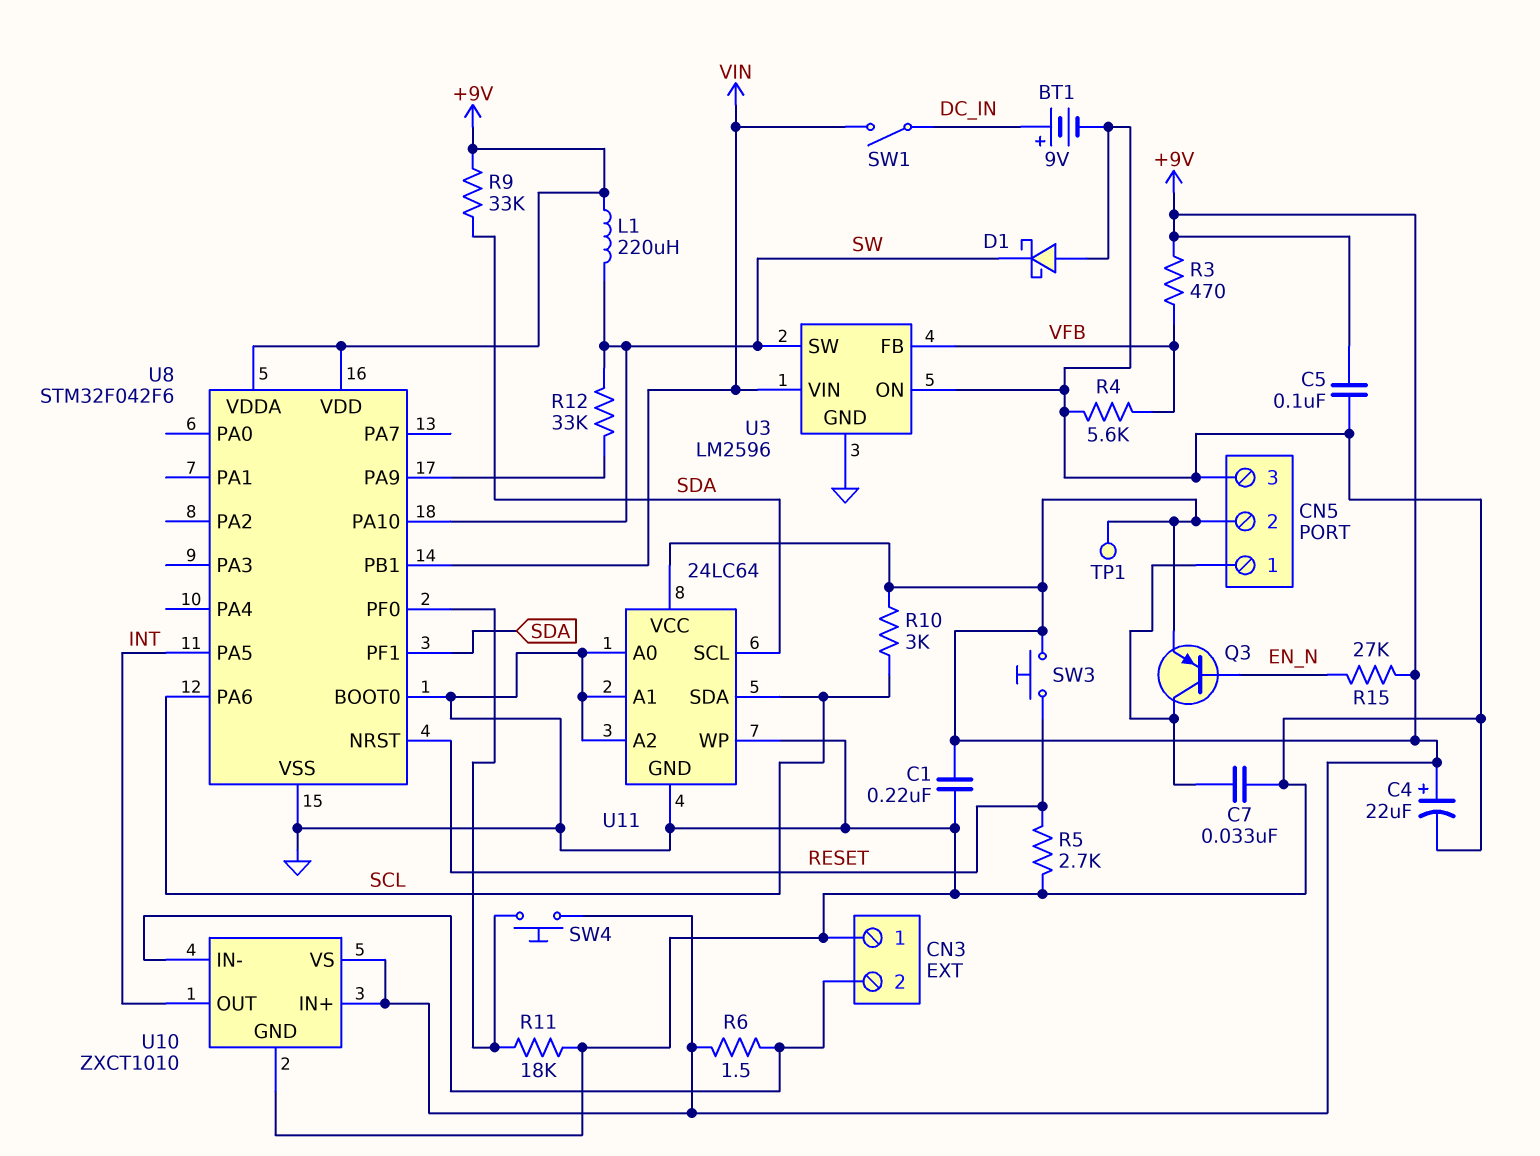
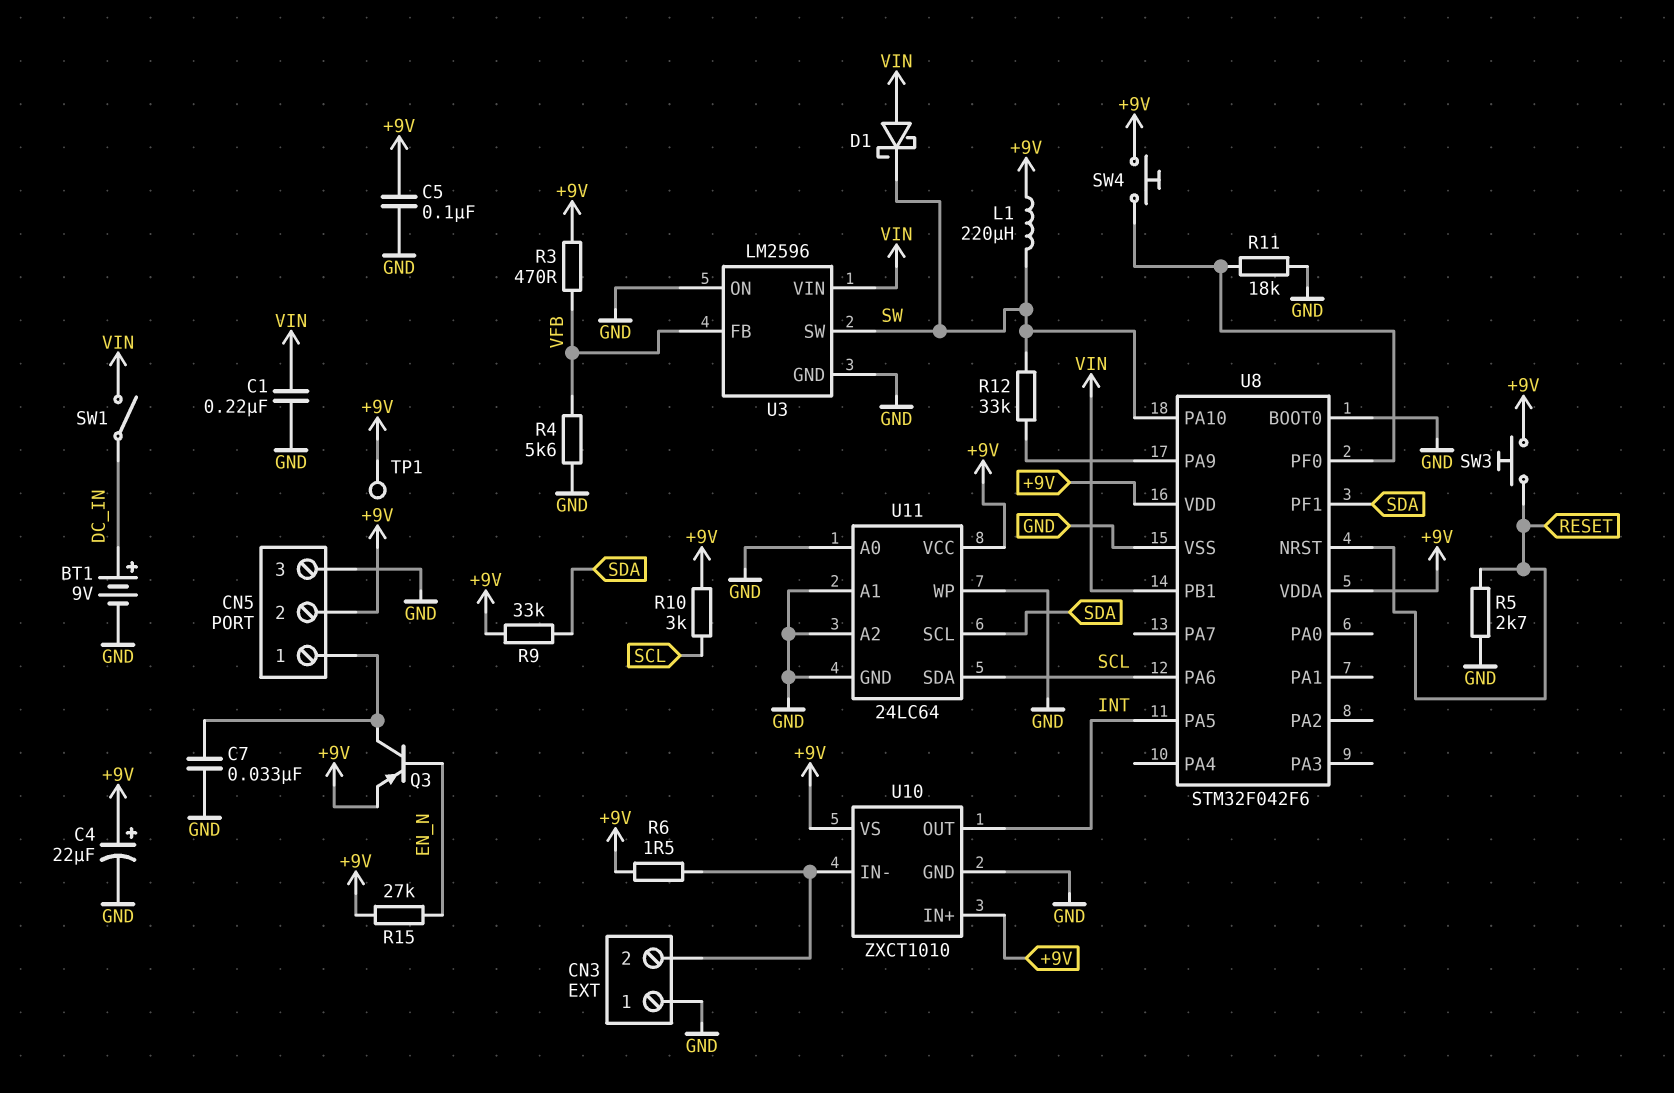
C1: 220nF (+9V, GND) -> 220nF (GND, VIN)
D1: schottky (A GND, K SW) -> schottky (A VIN, K SW)

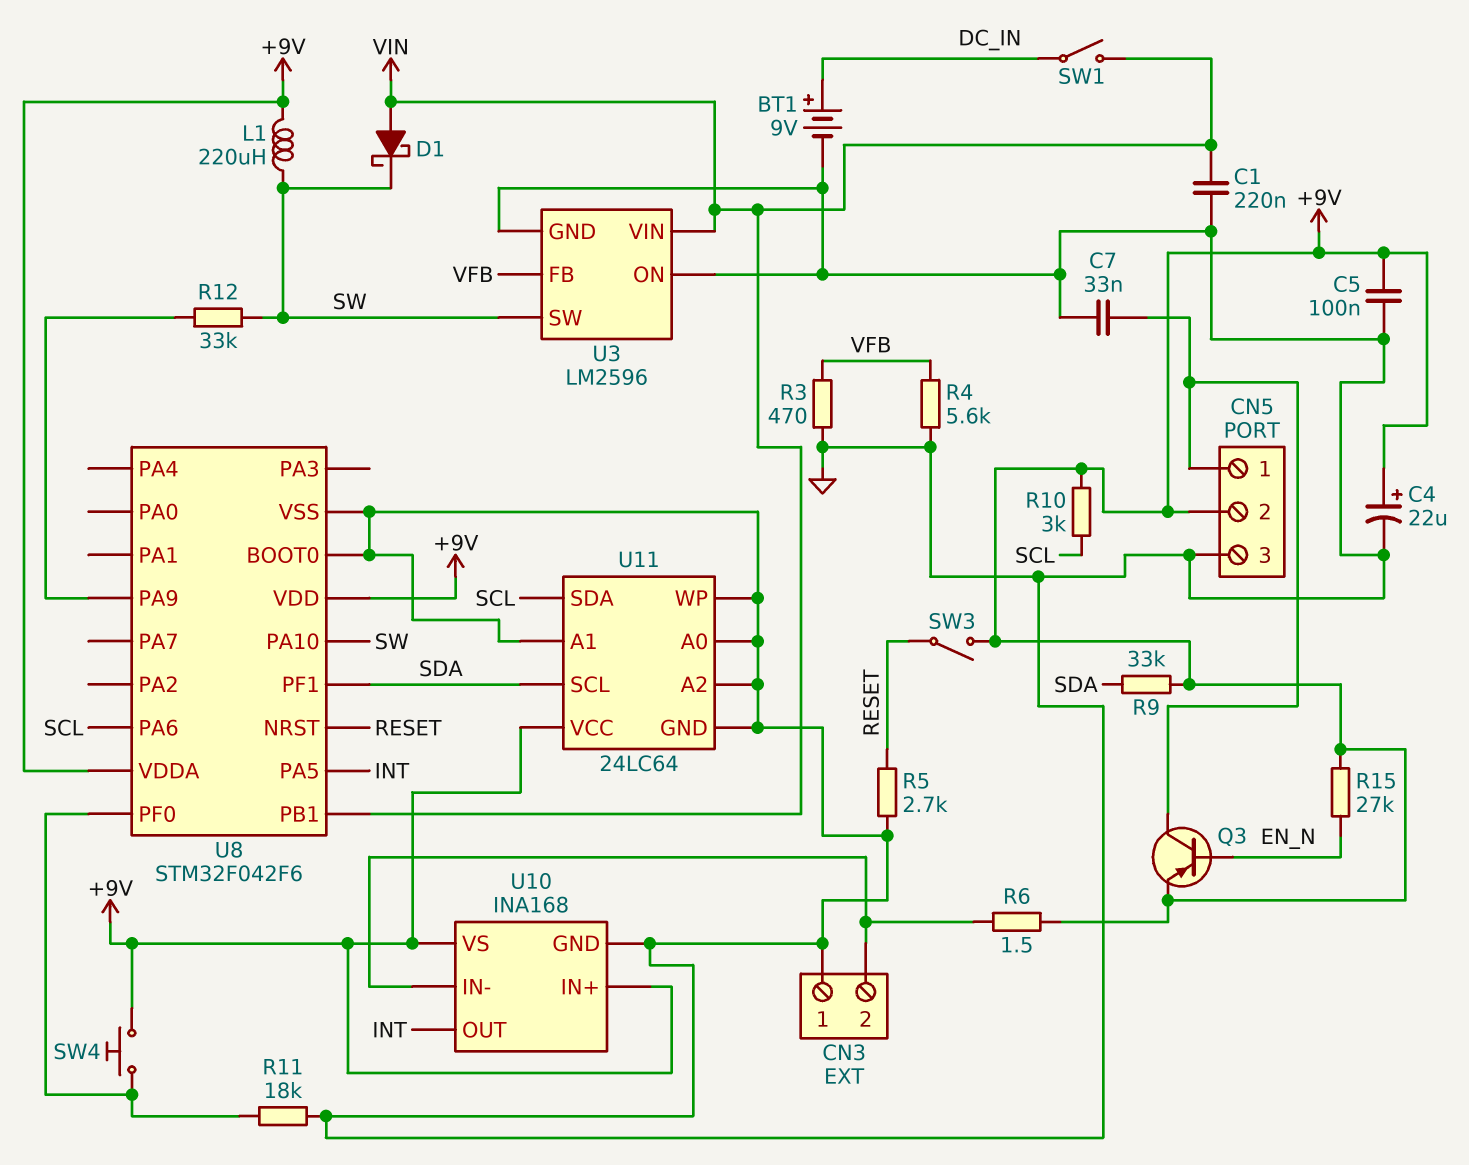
R3: 470 (+9V, VFB) -> 470 (GND, VFB)
SW3: button (+9V, RESET) -> switch (+9V, RESET)
TP1: test point (+9V) -> none
U10: ZXCT1010 -> INA168

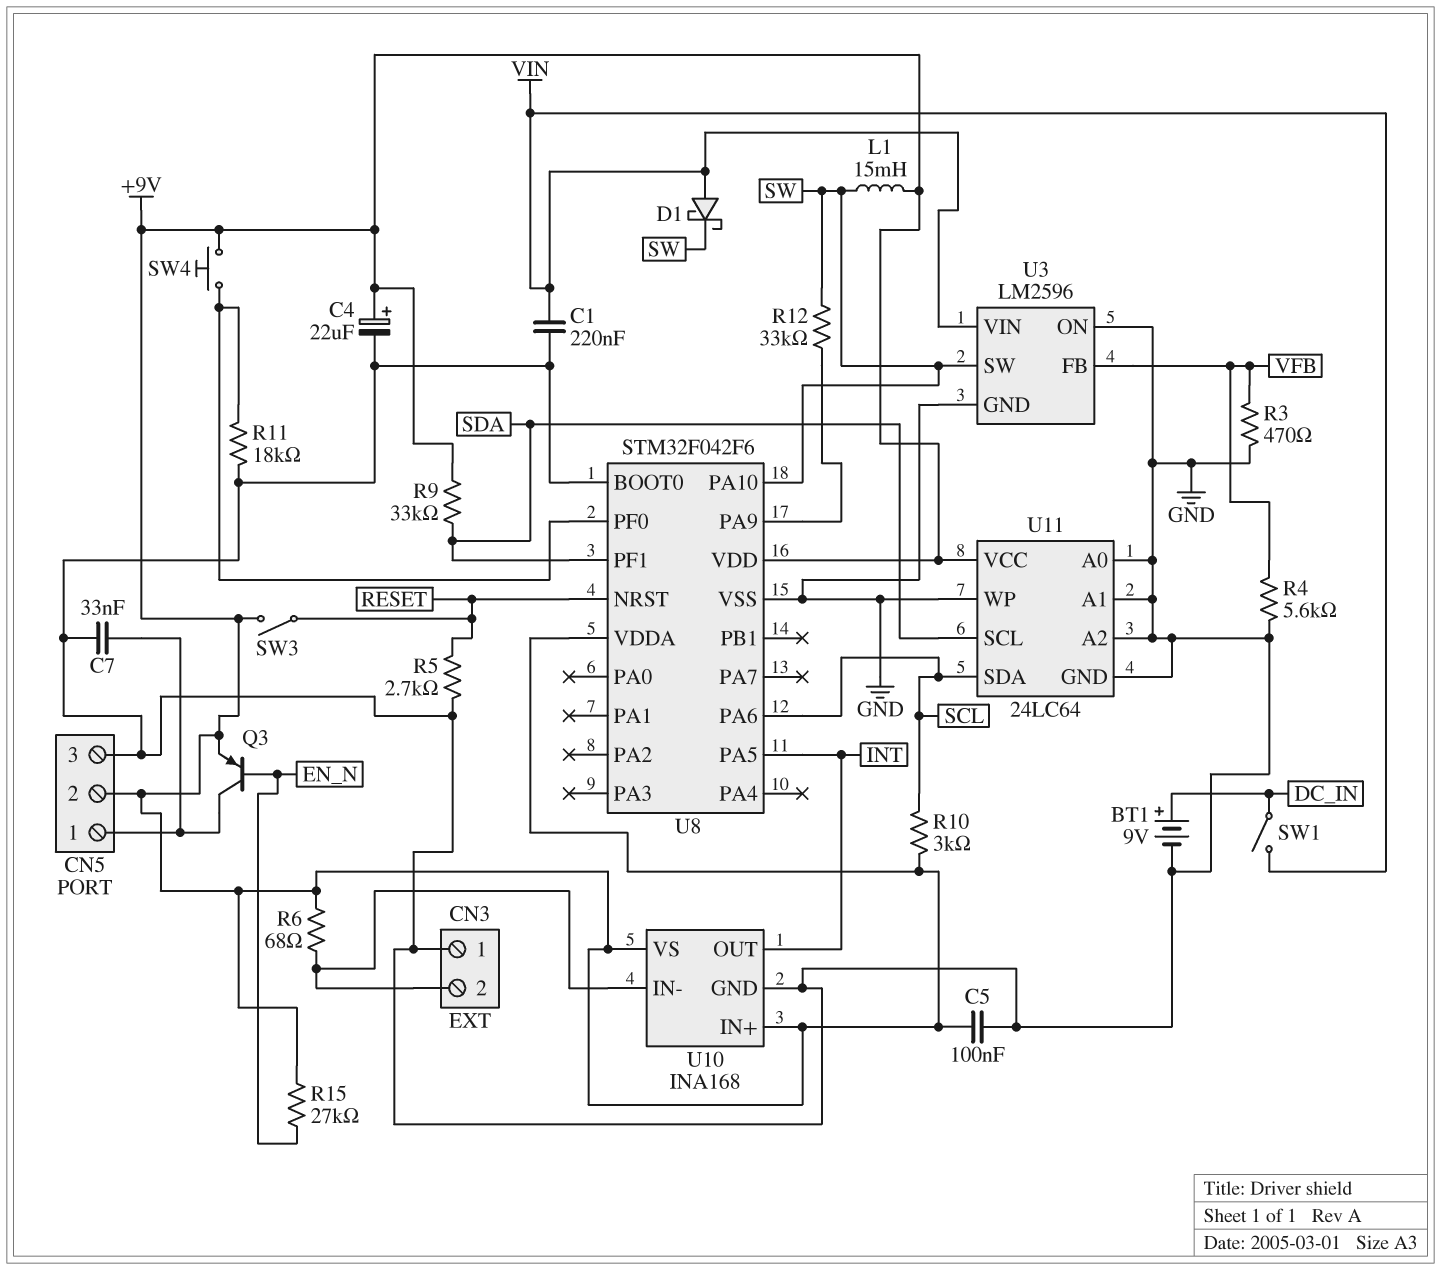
L1: 220uH (+9V, SW) -> 15mH (+9V, SW)
R6: 1.5 (+9V, CN3/2) -> 68 (+9V, CN3/2)
U8 pin PB1: VIN -> none

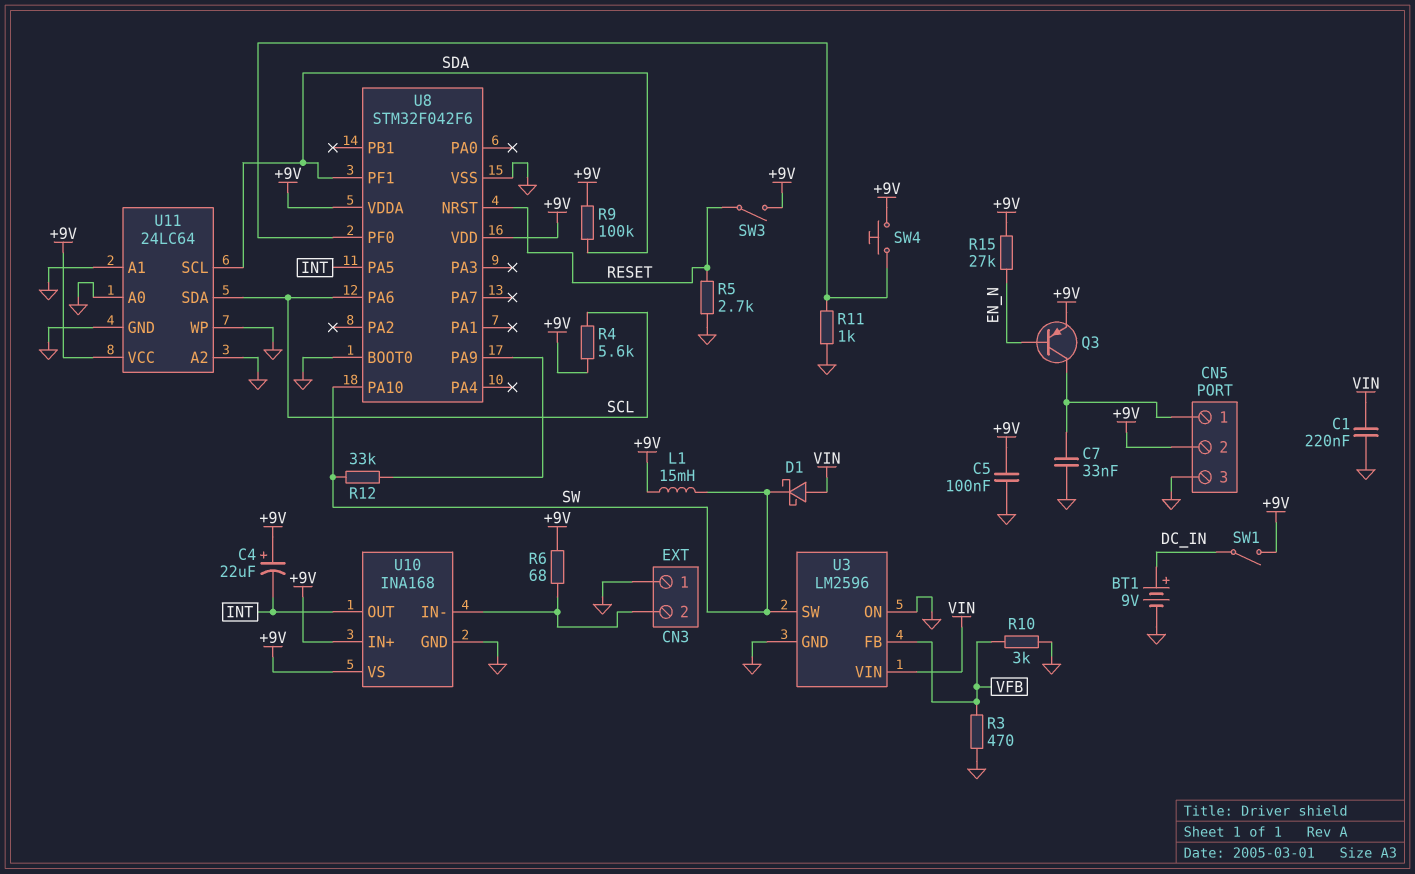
C4: 22uF (plus +9V, minus GND) -> 22uF (plus +9V, minus INT)
R4: 5.6k (GND, VFB) -> 5.6k (+9V, SCL)
R9: 33k (+9V, SDA) -> 100k (+9V, SDA)
R10: 3k (+9V, SCL) -> 3k (GND, VFB)
R11: 18k (GND, U8/PF0) -> 1k (GND, U8/PF0)
SW1: switch (DC_IN, VIN) -> switch (+9V, DC_IN)

